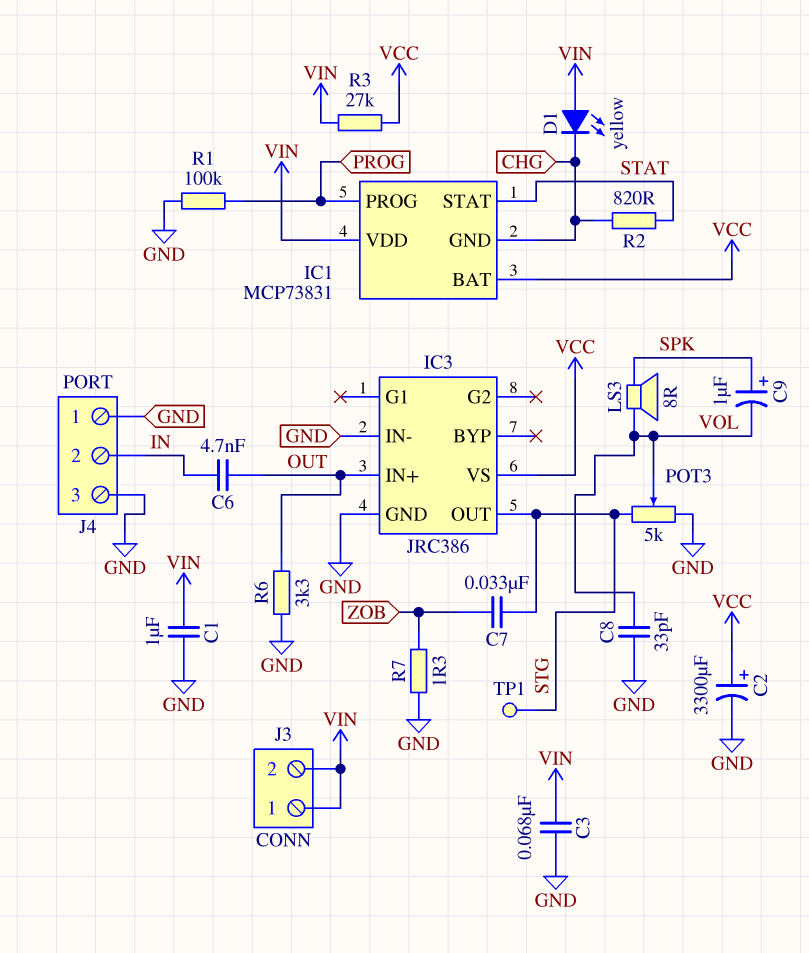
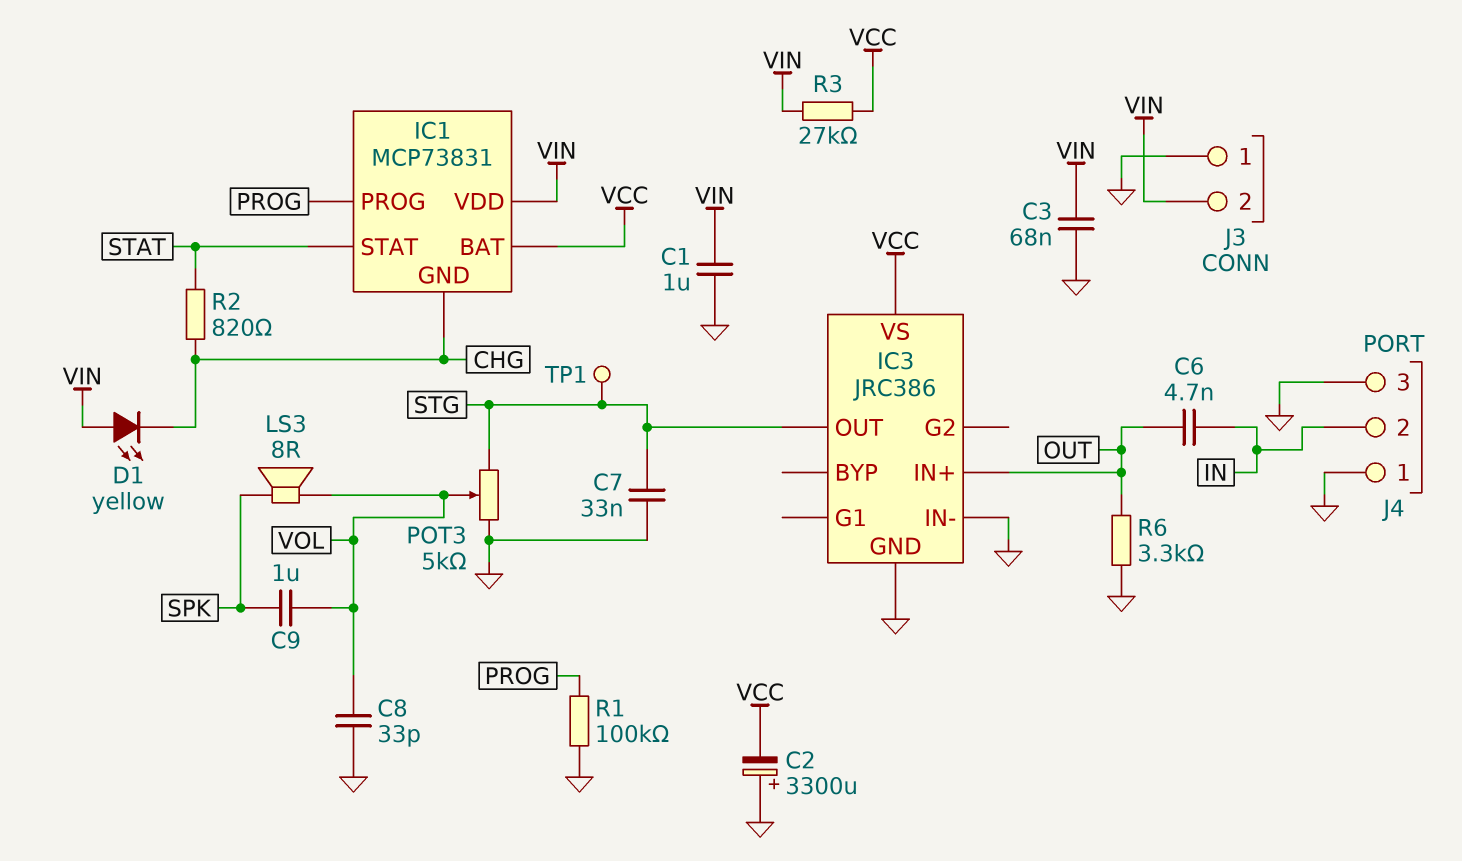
C2: 3300uF (plus VCC, minus GND) -> 3300uF (plus GND, minus VCC)
C7: 33nF (STG, ZOB) -> 33nF (GND, STG)
C9: 1uF (plus SPK, minus VOL) -> 1uF (SPK, VOL)
J3 pin 1: VIN -> GND
R7: 1.3 (GND, ZOB) -> none

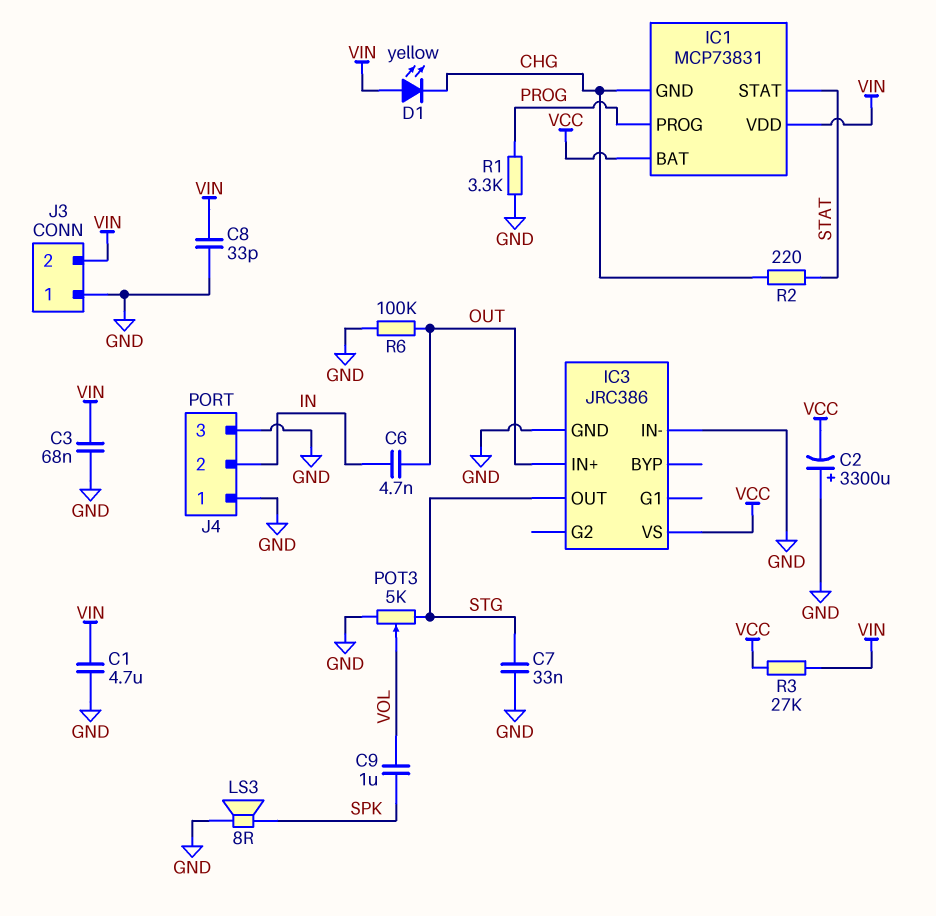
C1: 1uF (GND, VIN) -> 4.7uF (GND, VIN)
C8: 33pF (GND, VOL) -> 33pF (GND, VIN)
LS3: speaker 8R (SPK, VOL) -> speaker 8R (GND, SPK)
R1: 100k (GND, PROG) -> 3.3k (GND, PROG)
R2: 820 (CHG, STAT) -> 220 (CHG, STAT)
R6: 3.3k (GND, OUT) -> 100k (GND, OUT)
TP1: test point (STG) -> none

